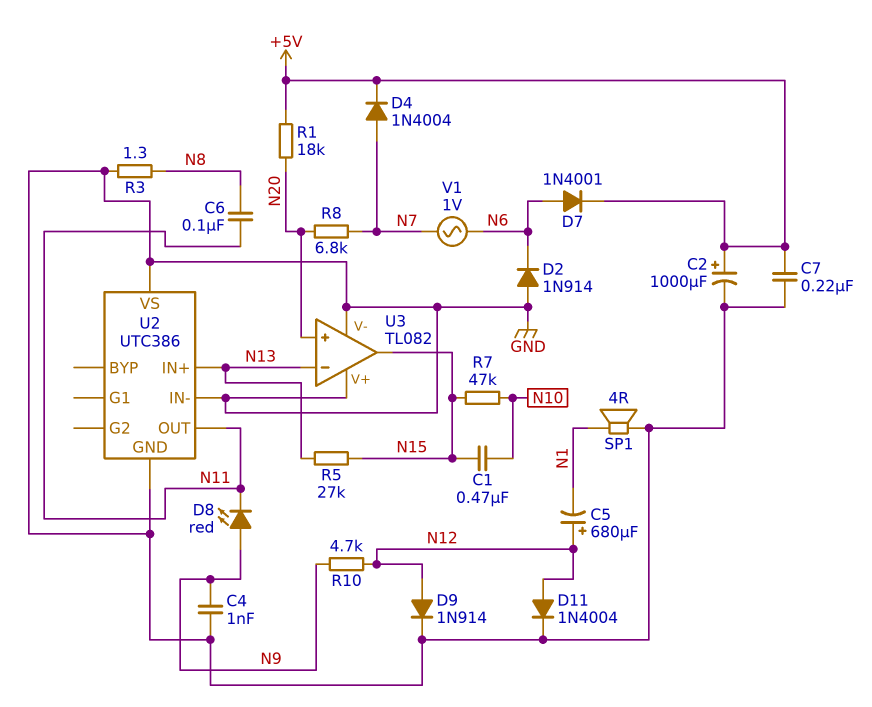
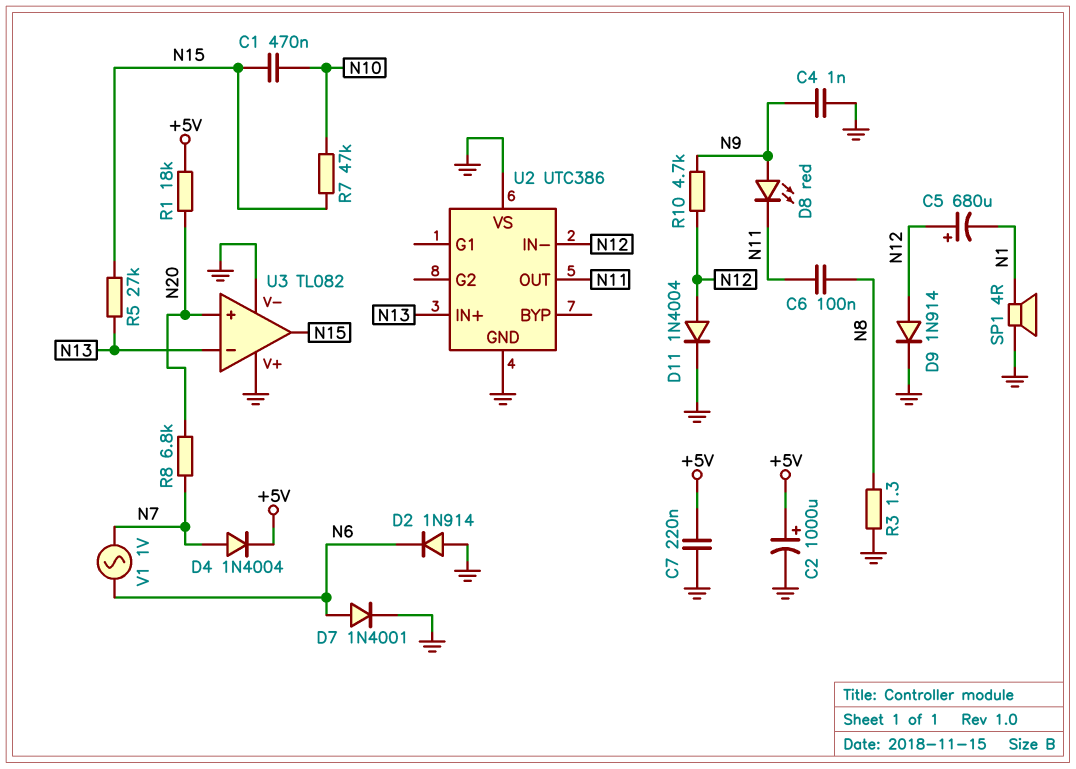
D7: diode 1N4001 (A N6, K +5V) -> diode 1N4001 (A N6, K GND)
U2 pin IN-: GND -> N12

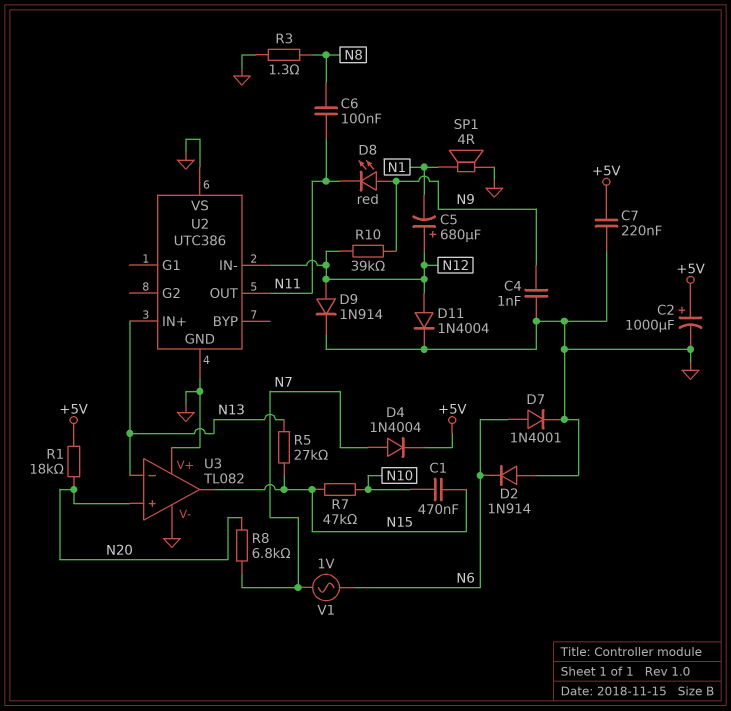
R10: 4.7k (N9, N12) -> 39k (N9, N12)

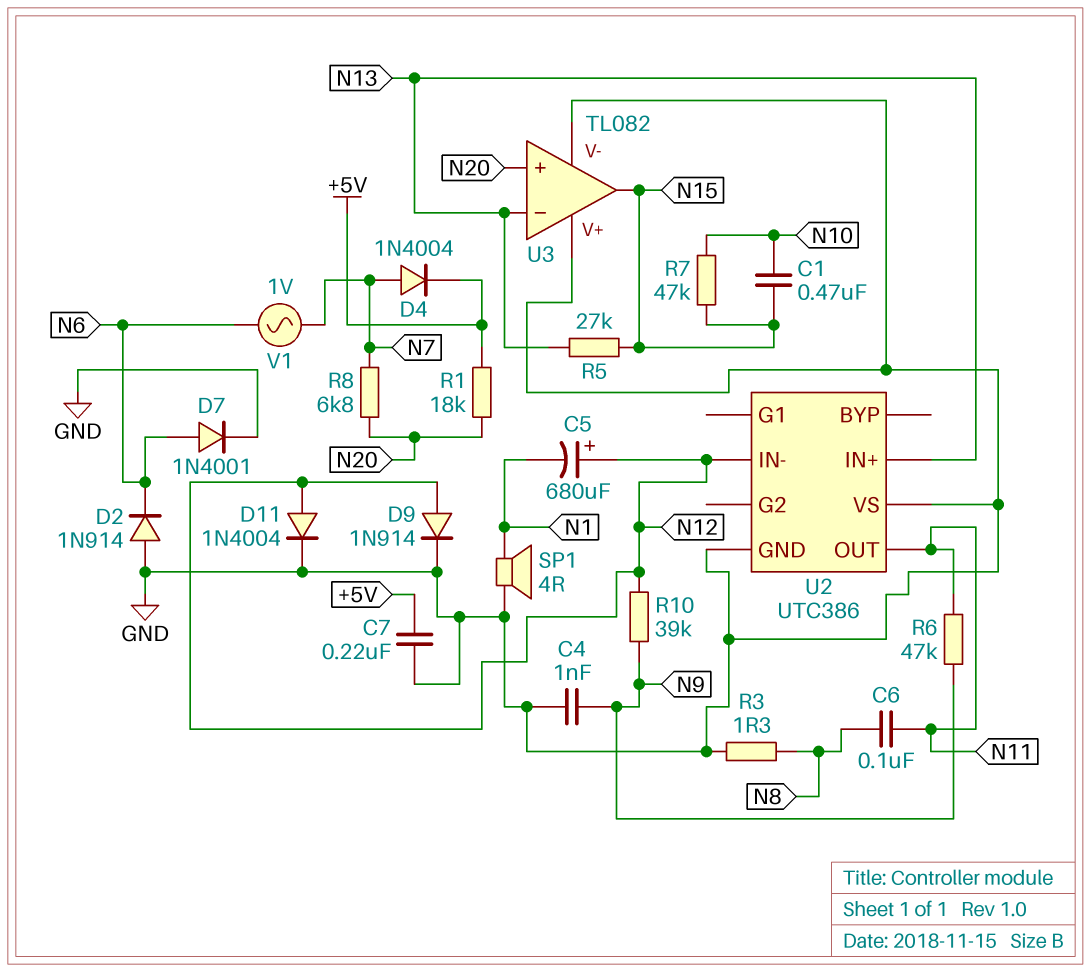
C2: 1000uF (plus +5V, minus GND) -> none
D8: LED red (A N9, K N11) -> none
R6: none -> 47k (N9, N11)

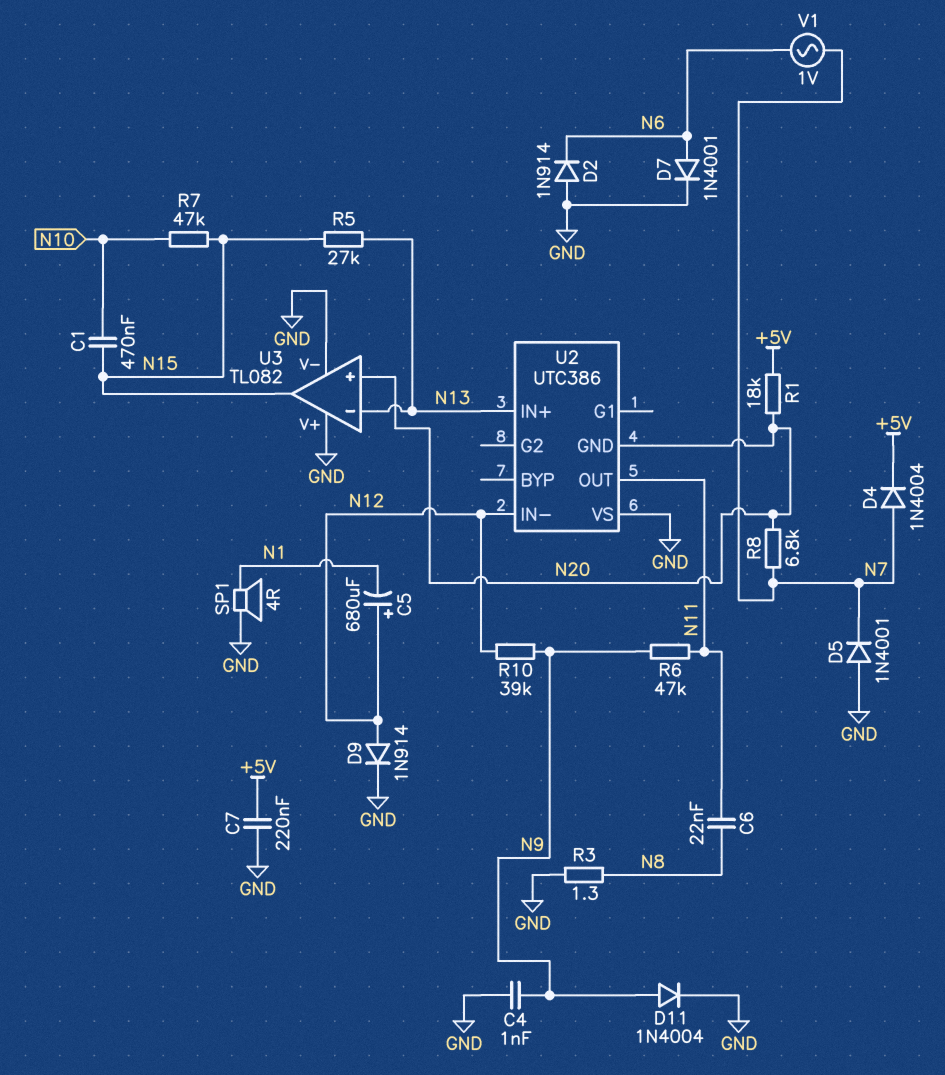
C6: 100nF (N8, N11) -> 22nF (N8, N11)
D5: none -> diode 1N4001 (A GND, K N7)
D11: diode 1N4004 (A N12, K GND) -> diode 1N4004 (A N9, K GND)
U2 pin GND: GND -> N20

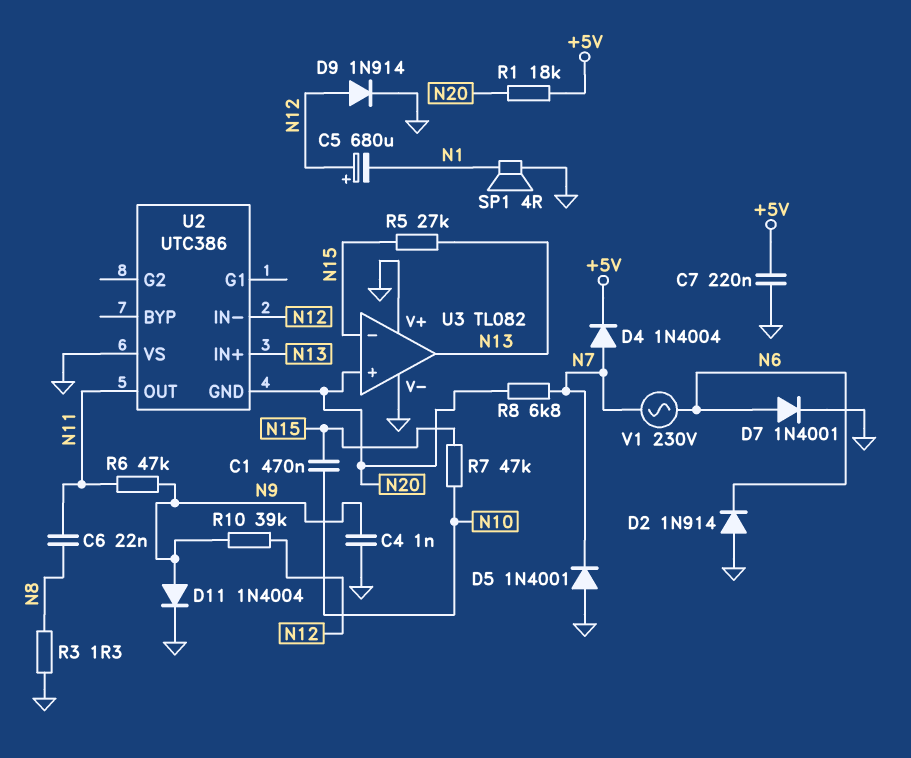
U3 pin in-: N13 -> N15
U3 pin out: N15 -> N13
V1: AC 1V (N6, N7) -> AC 230V (N6, N7)

